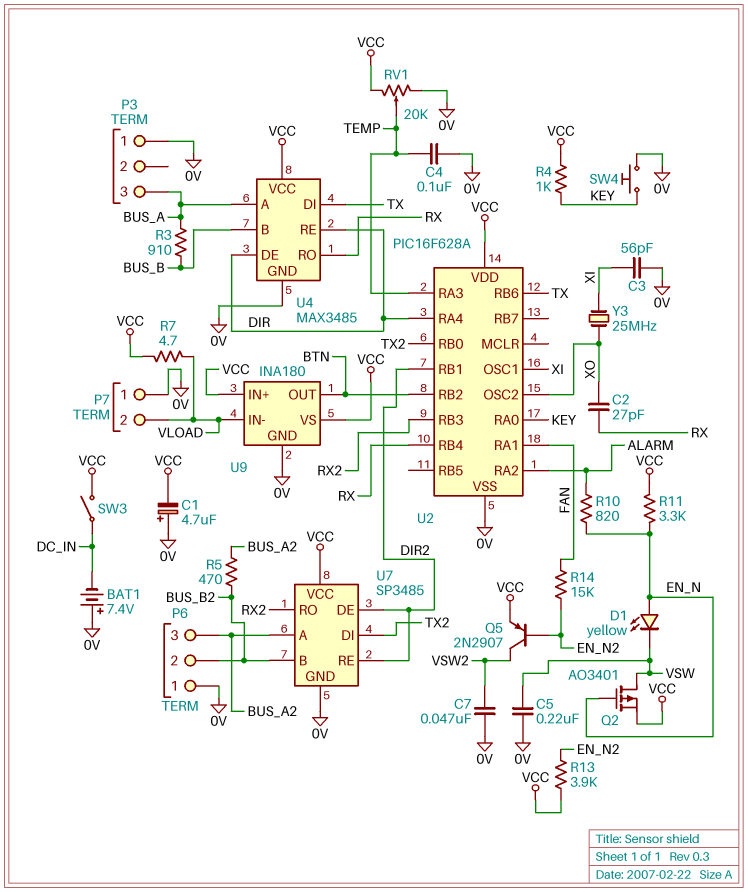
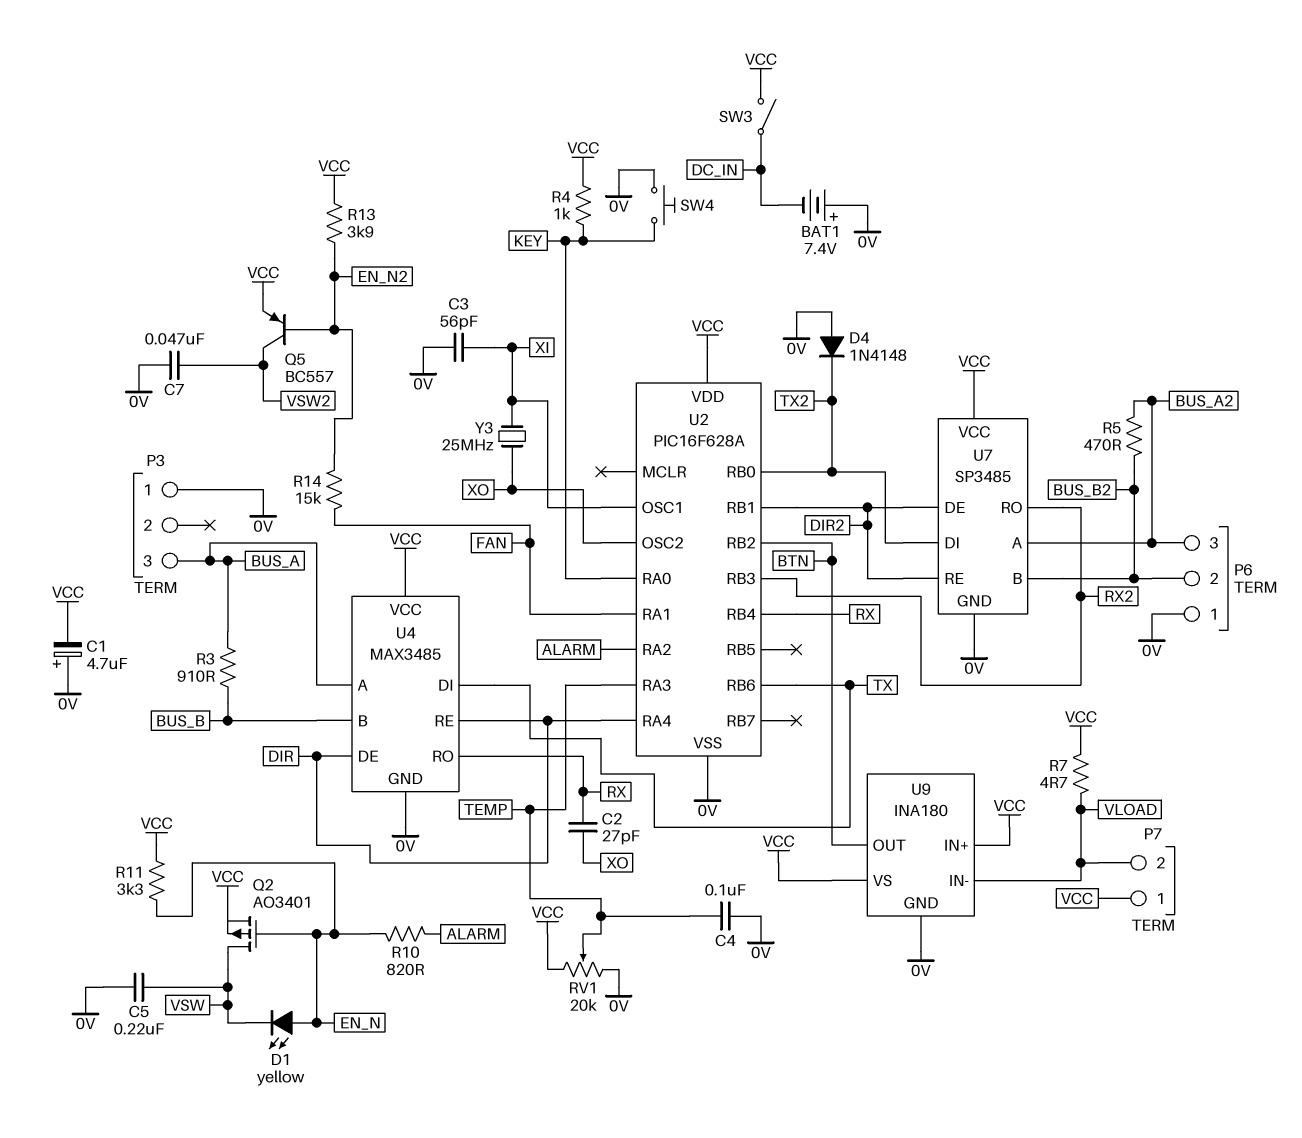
D4: none -> diode 1N4148 (A 0V, K TX2)
P7 pin 1: 0V -> VCC
Q5: PNP 2N2907 (B EN_N2, C VSW2, E VCC) -> PNP BC557 (B EN_N2, C VSW2, E VCC)

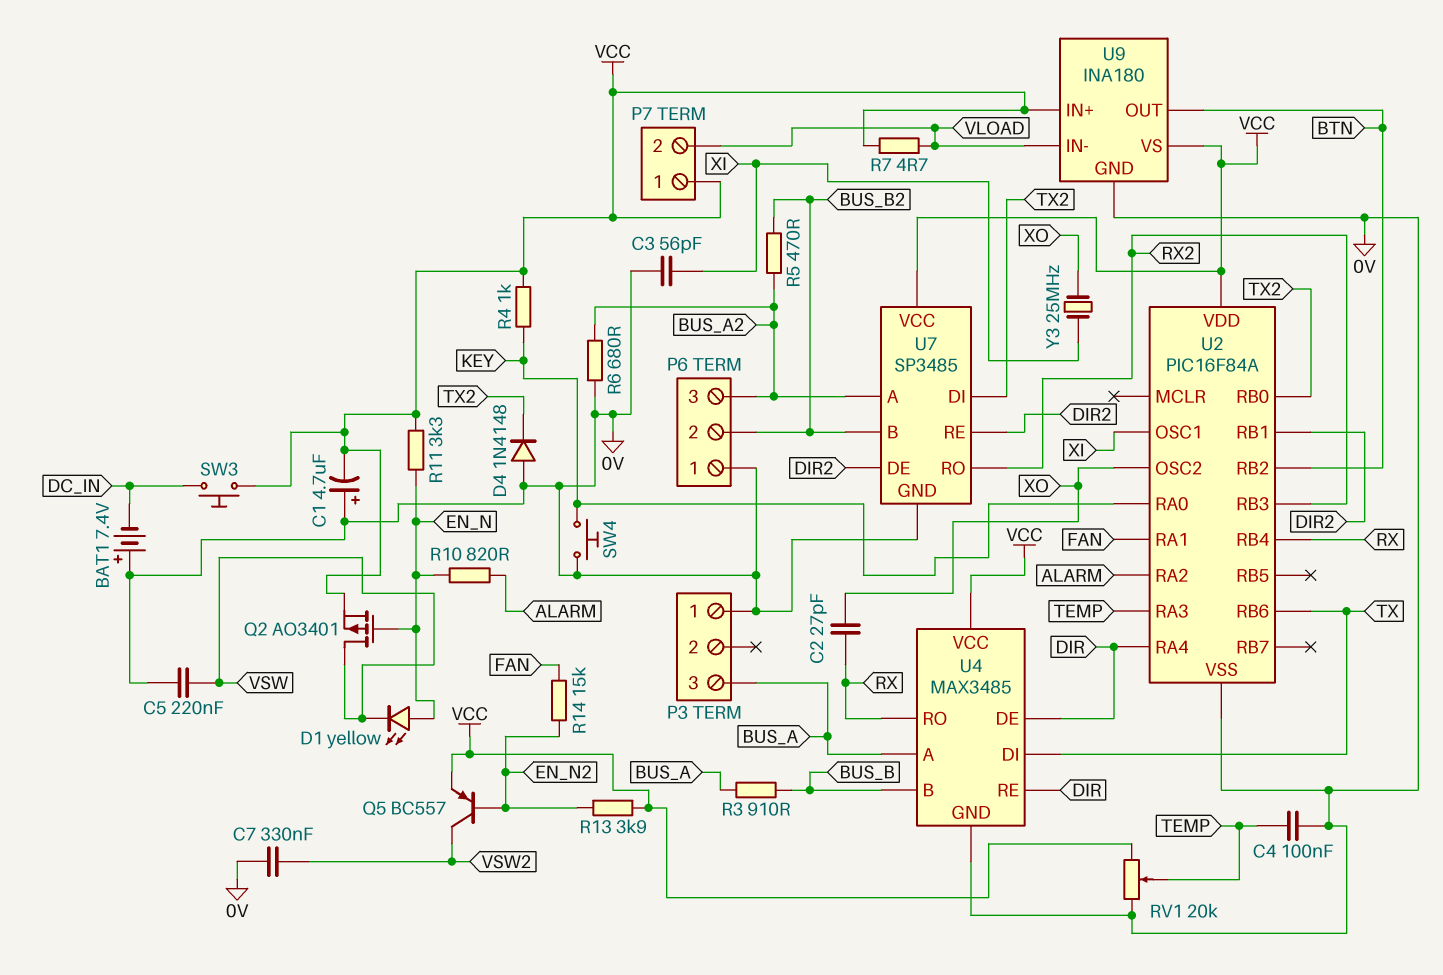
C7: 47nF (0V, VSW2) -> 330nF (0V, VSW2)
R6: none -> 680 (0V, BUS_A2)
SW3: switch (DC_IN, VCC) -> button (DC_IN, VCC)
U2: PIC16F628A -> PIC16F84A

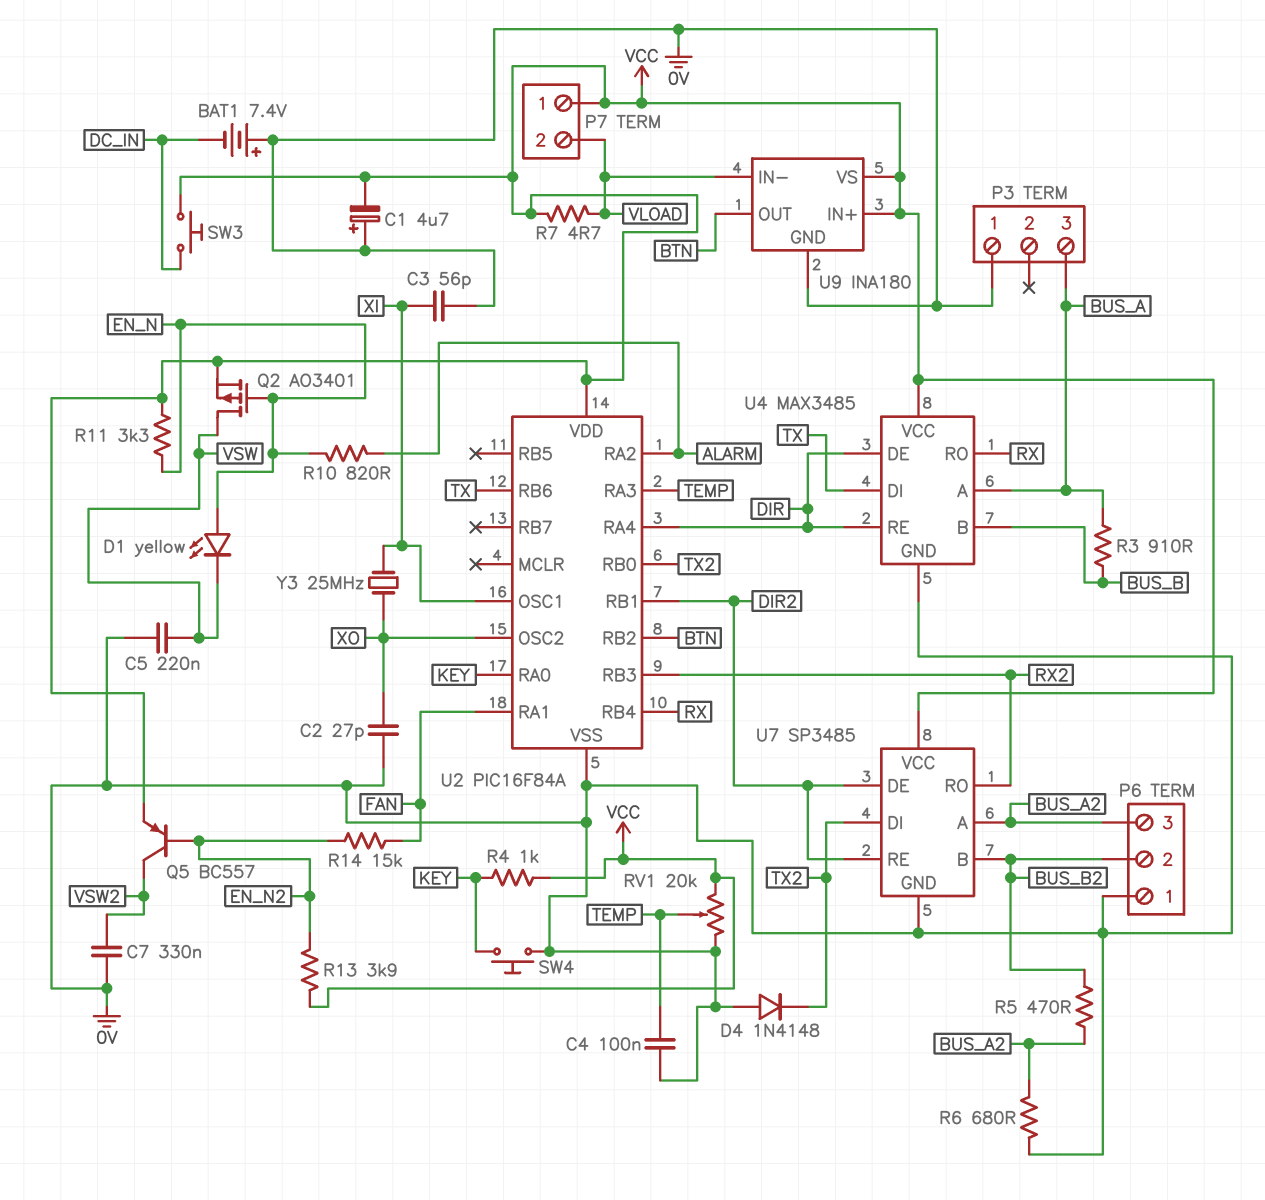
C2: 27pF (RX, XO) -> 27pF (0V, XO)

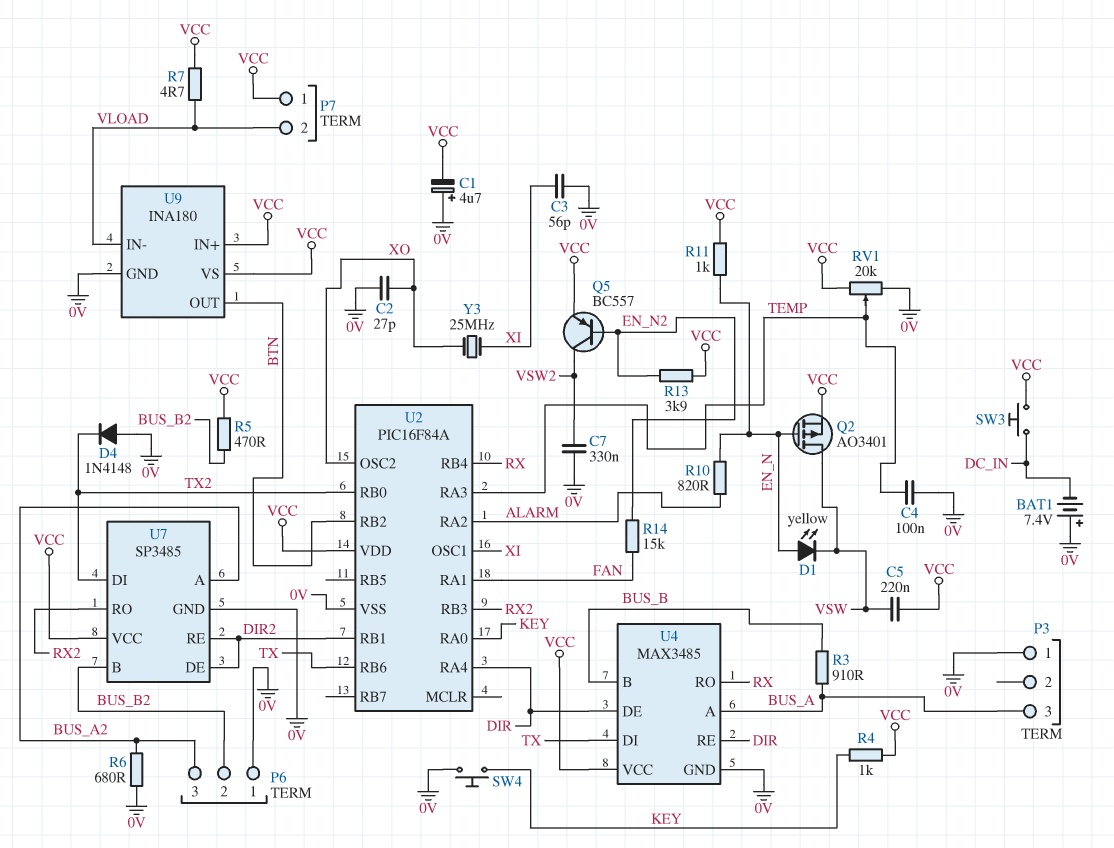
C5: 220nF (0V, VSW) -> 220nF (VCC, VSW)
R5: 470 (BUS_A2, BUS_B2) -> 470 (BUS_B2, VCC)
R11: 3.3k (EN_N, VCC) -> 1k (EN_N, VCC)

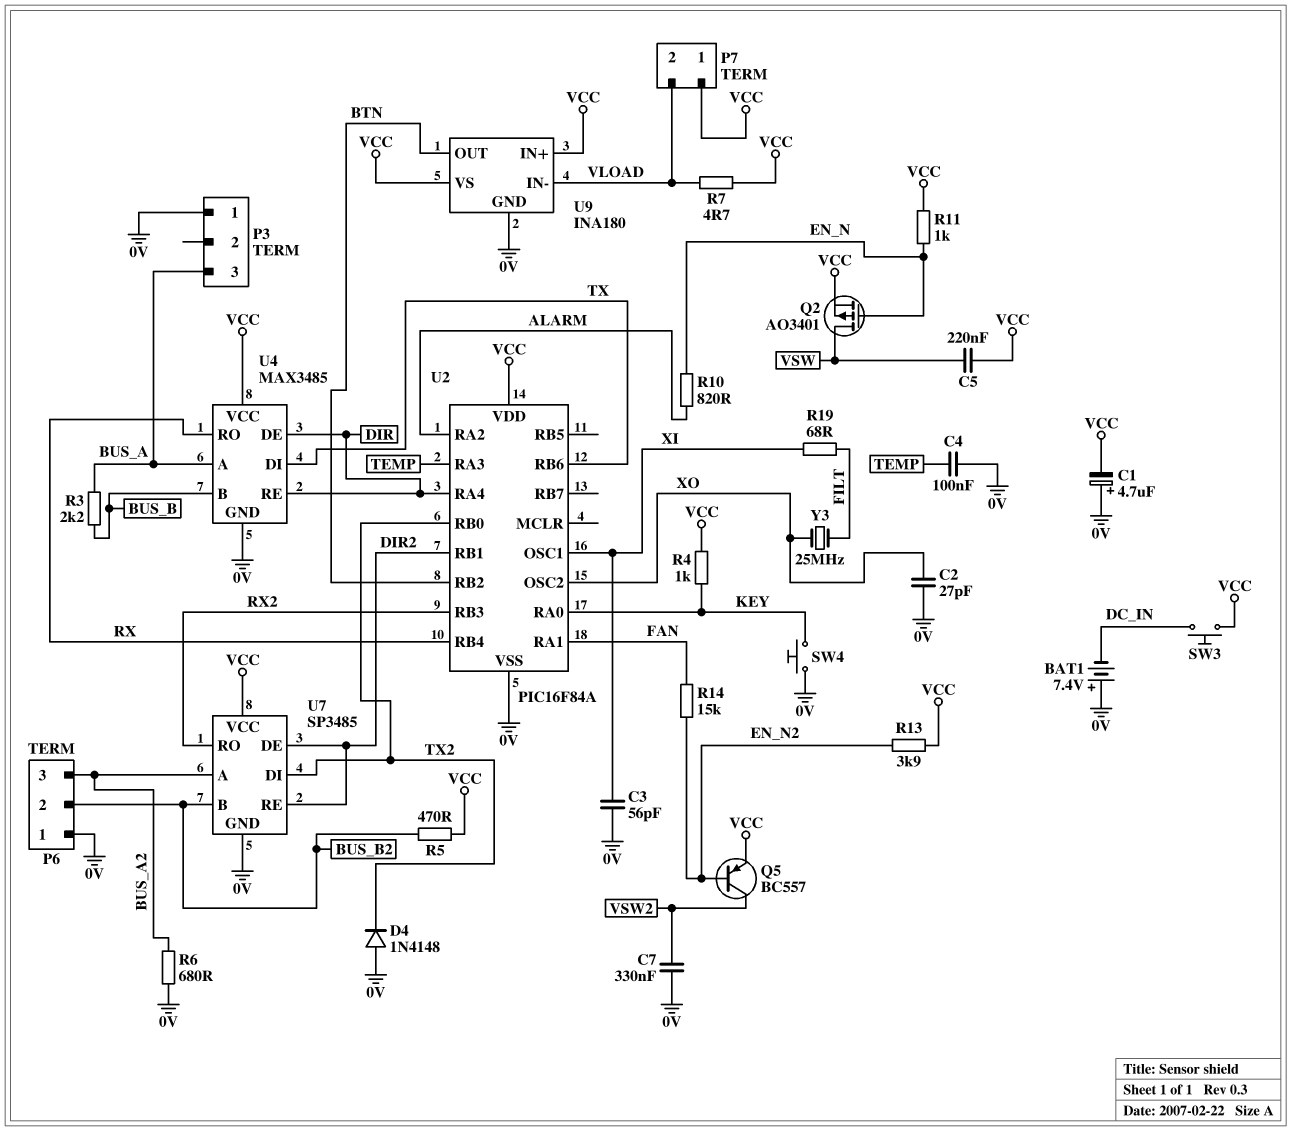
D1: LED yellow (A EN_N, K VSW) -> none
R3: 910 (BUS_A, BUS_B) -> 2.2k (BUS_A, BUS_B)
R19: none -> 68 (FILT, XI)
RV1: 20k (0V, VCC, wiper TEMP) -> none
Y3: 25MHz (XI, XO) -> 25MHz (FILT, XO)

